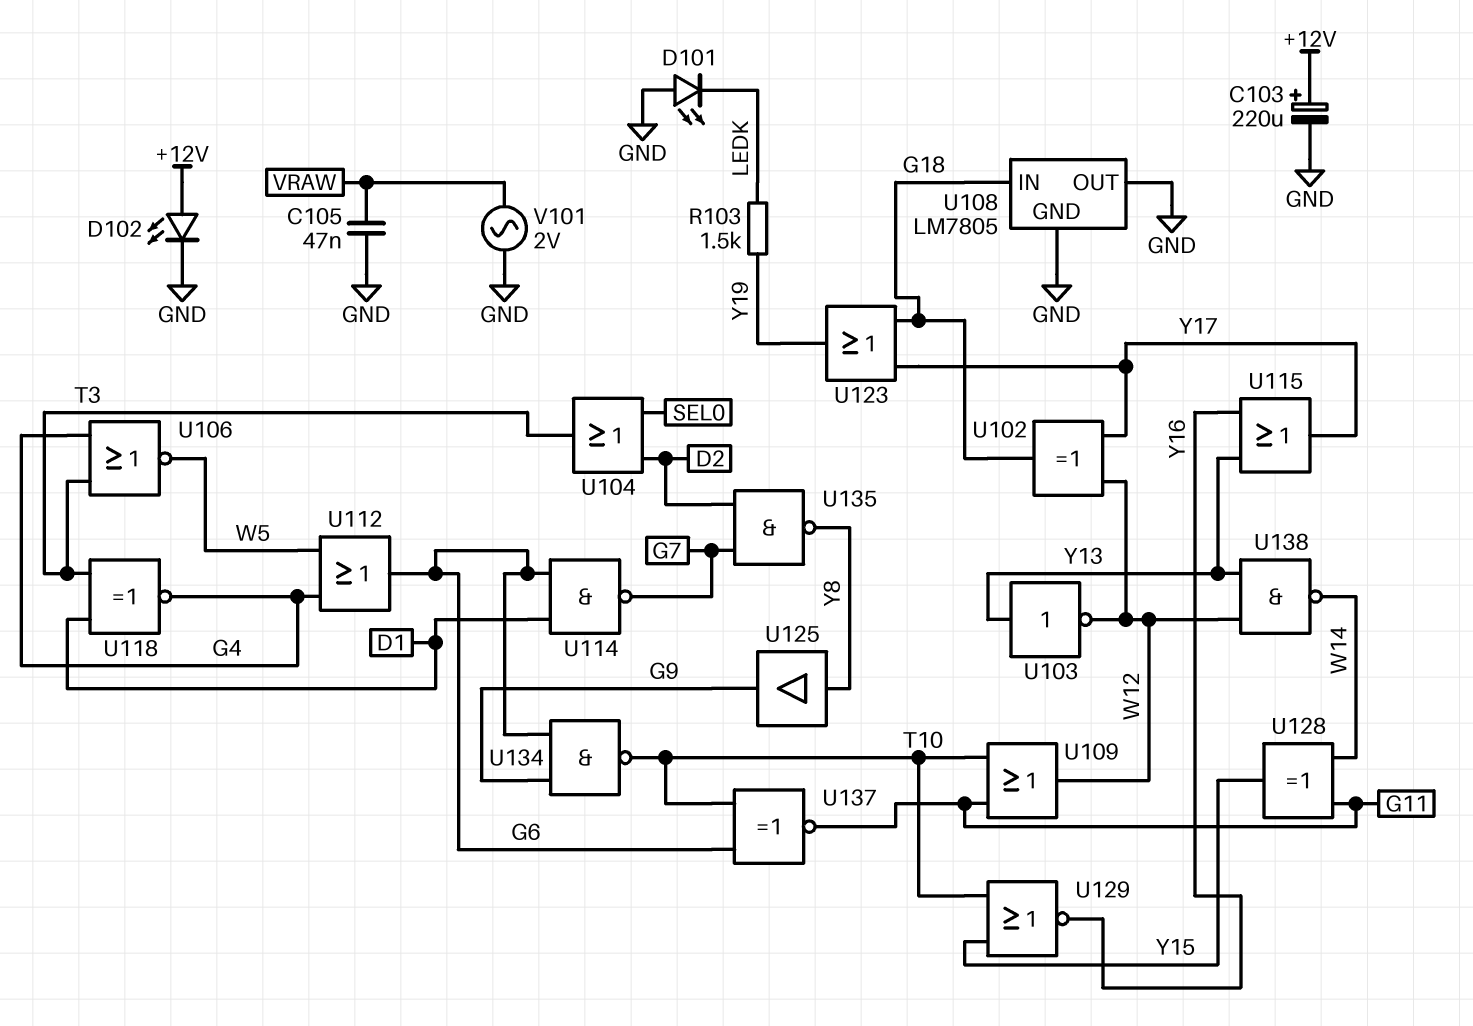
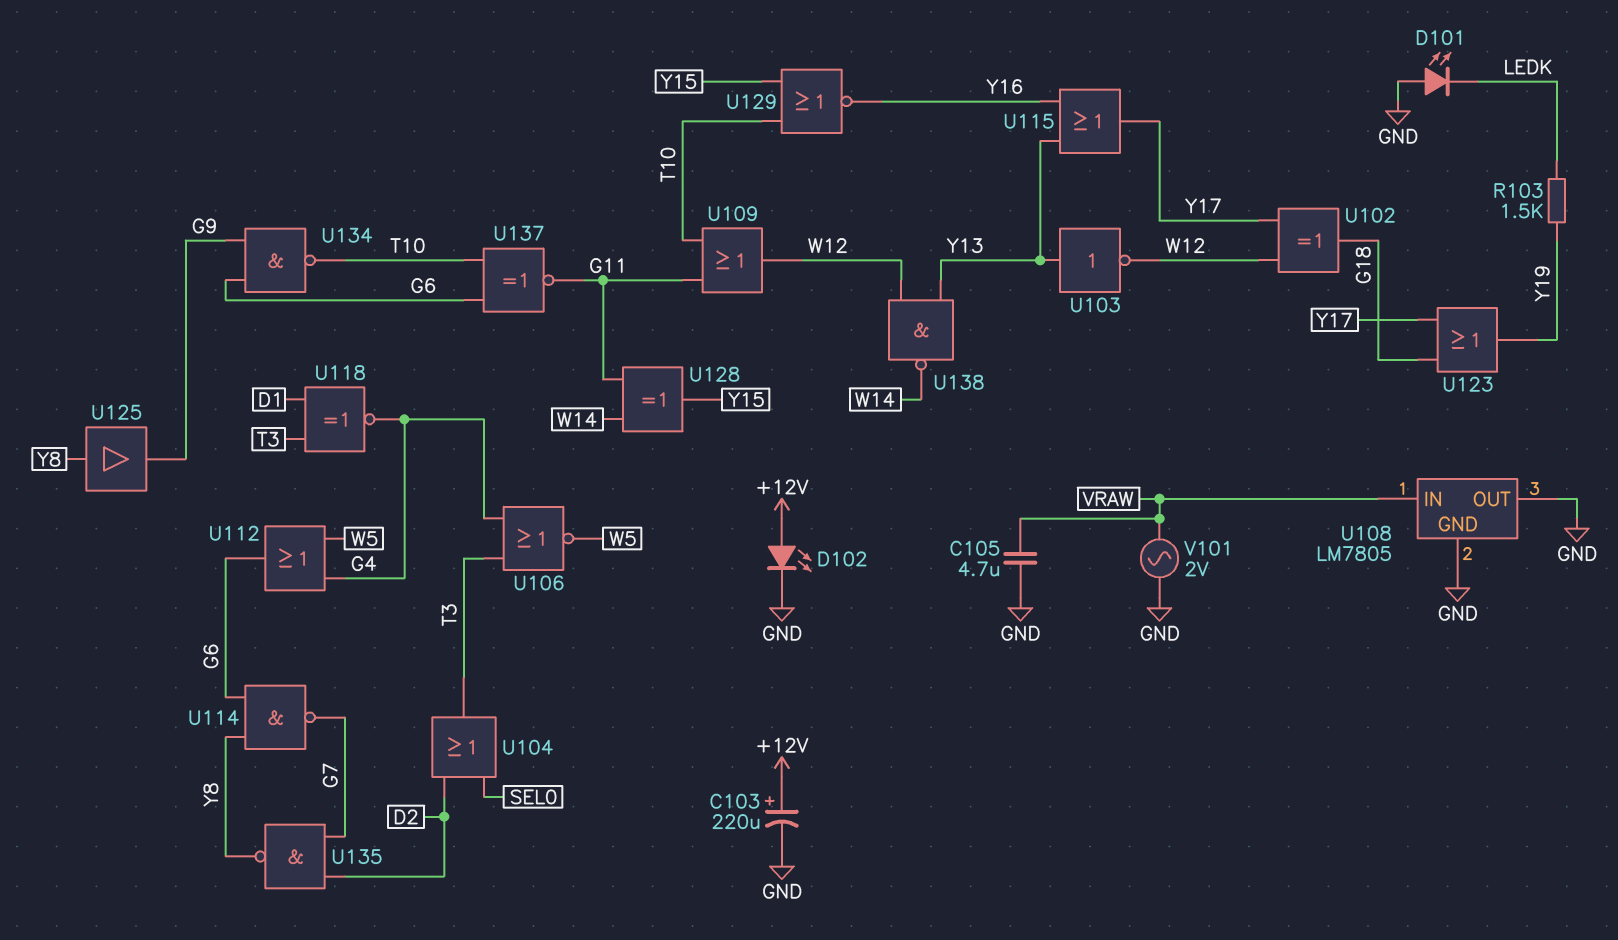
C105: 47nF (GND, VRAW) -> 4.7uF (GND, VRAW)
U108 pin IN: G18 -> VRAW
U114: NAND (in D1, in G6, out G7) -> NAND (in G6, in Y8, out G7)

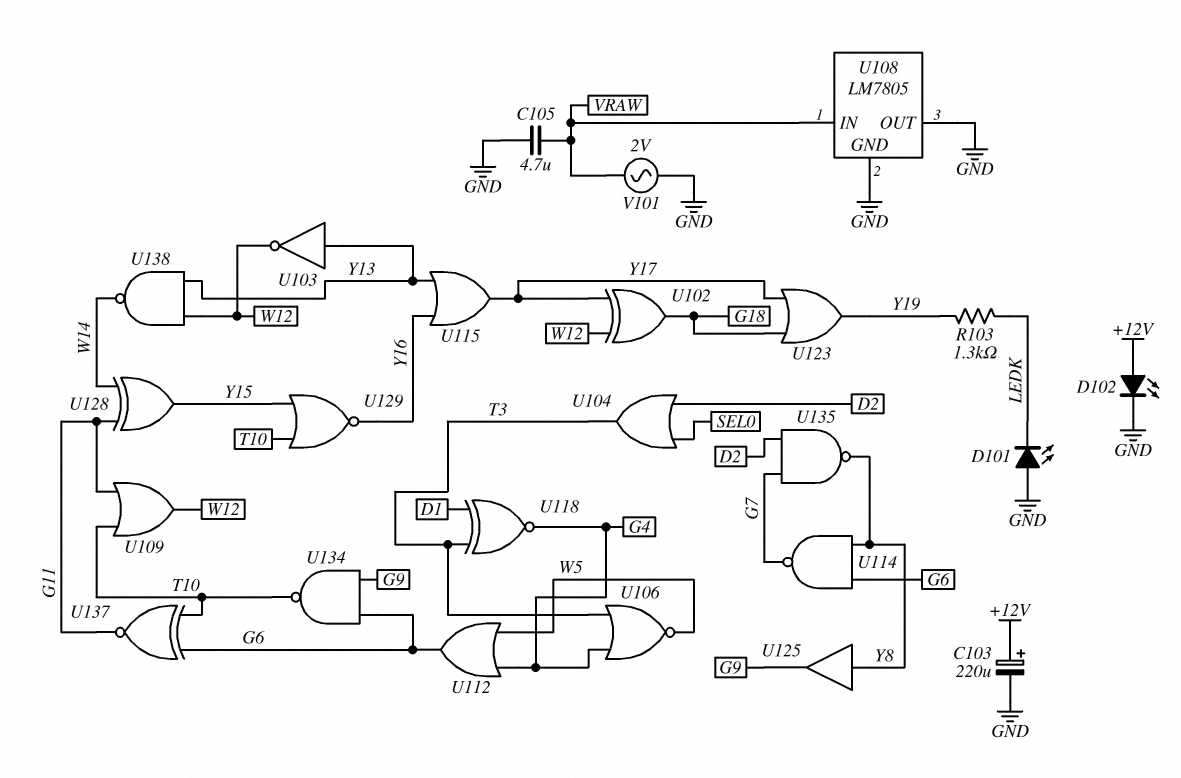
R103: 1.5k (LEDK, Y19) -> 1.3k (LEDK, Y19)

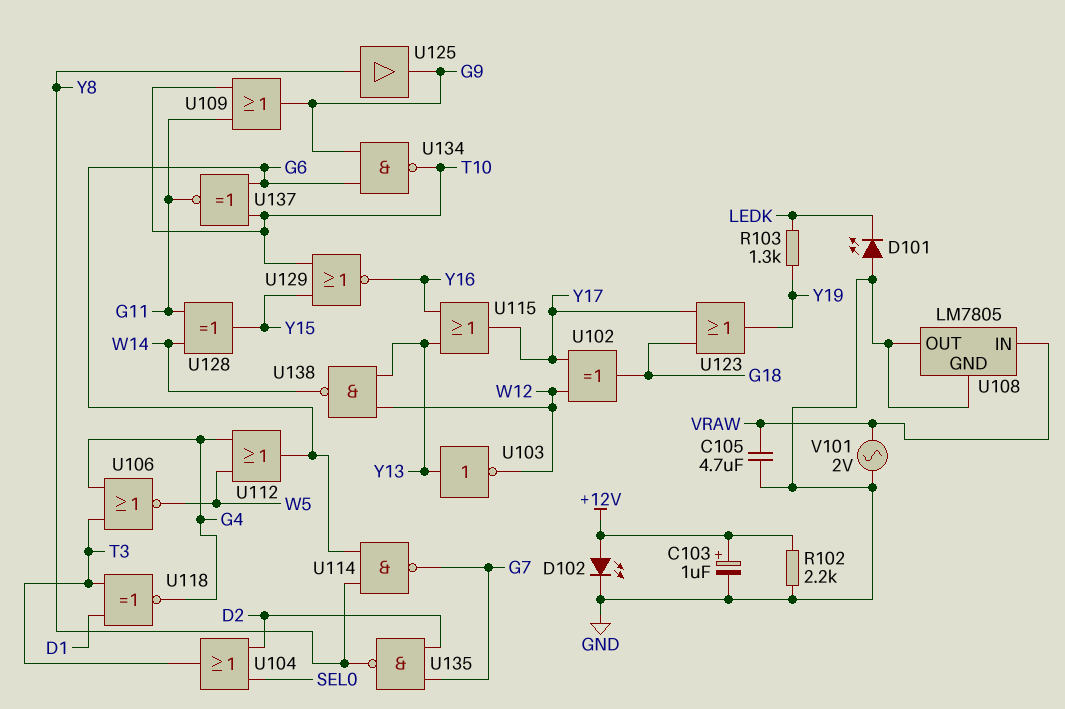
C103: 220uF (plus +12V, minus GND) -> 1uF (plus +12V, minus GND)
R102: none -> 2.2k (+12V, GND)
U109: OR (in G11, in T10, out W12) -> OR (in G11, in T10, out G9)

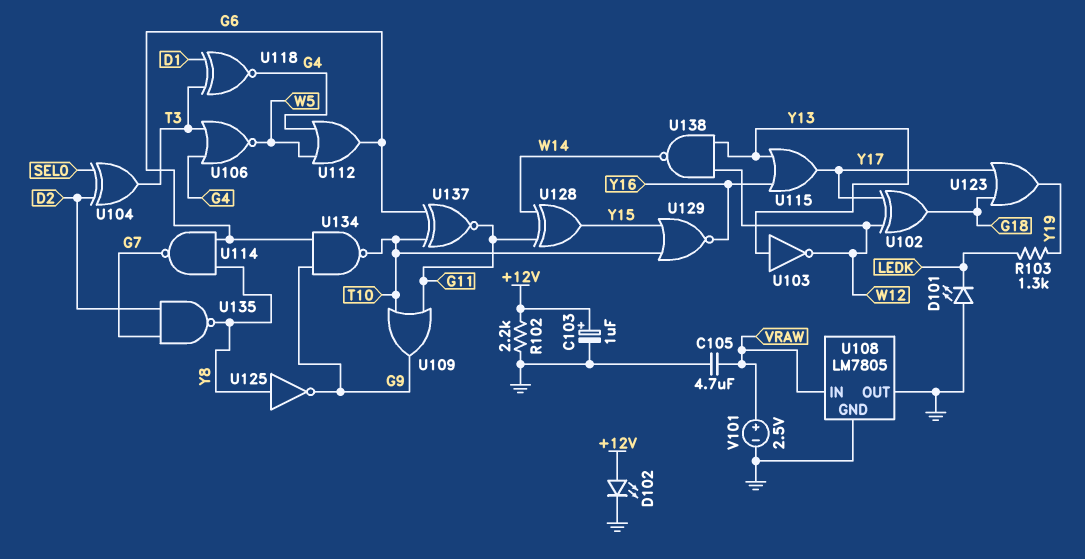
U104: OR (in D2, in SEL0, out T3) -> XOR (in D2, in SEL0, out T3)
U125: buffer (in Y8, out G9) -> NOT (in Y8, out G9)
V101: AC 2V (GND, VRAW) -> 2.5V (plus VRAW, minus GND)

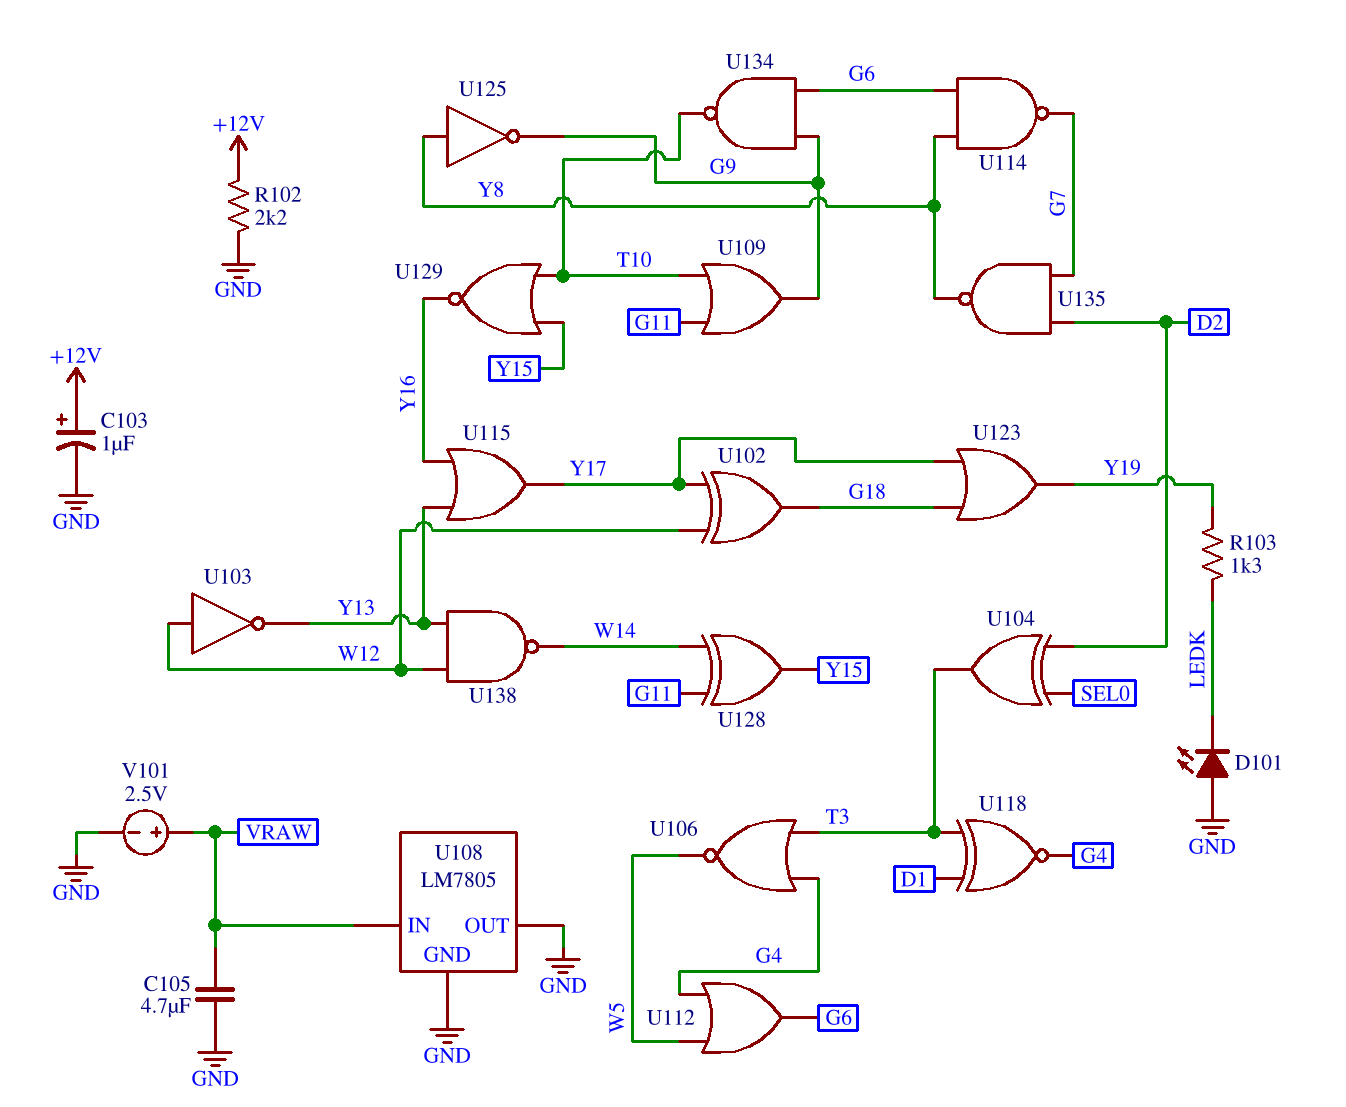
D102: LED (A +12V, K GND) -> none
U103: NOT (in Y13, out W12) -> NOT (in W12, out Y13)
U137: XNOR (in G6, in T10, out G11) -> none

